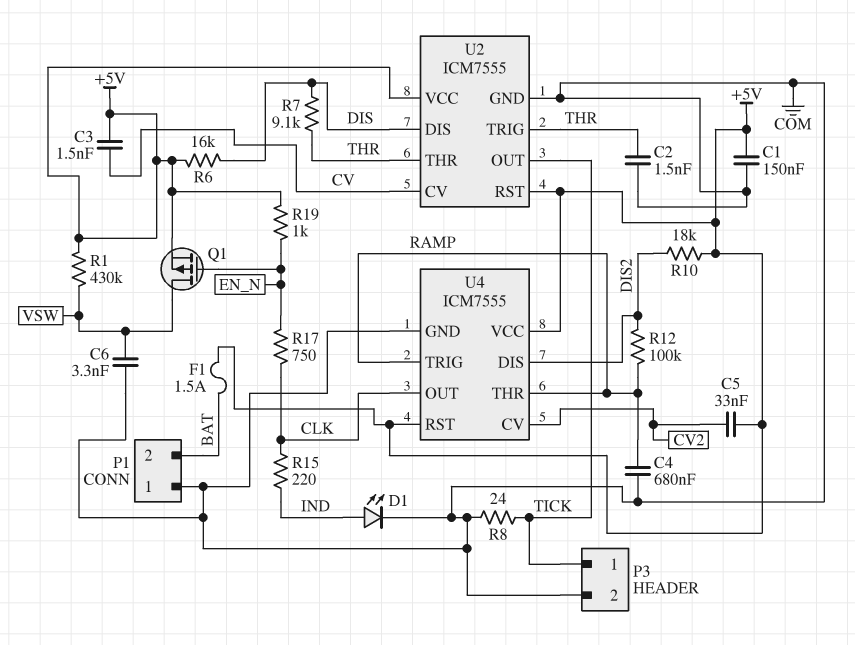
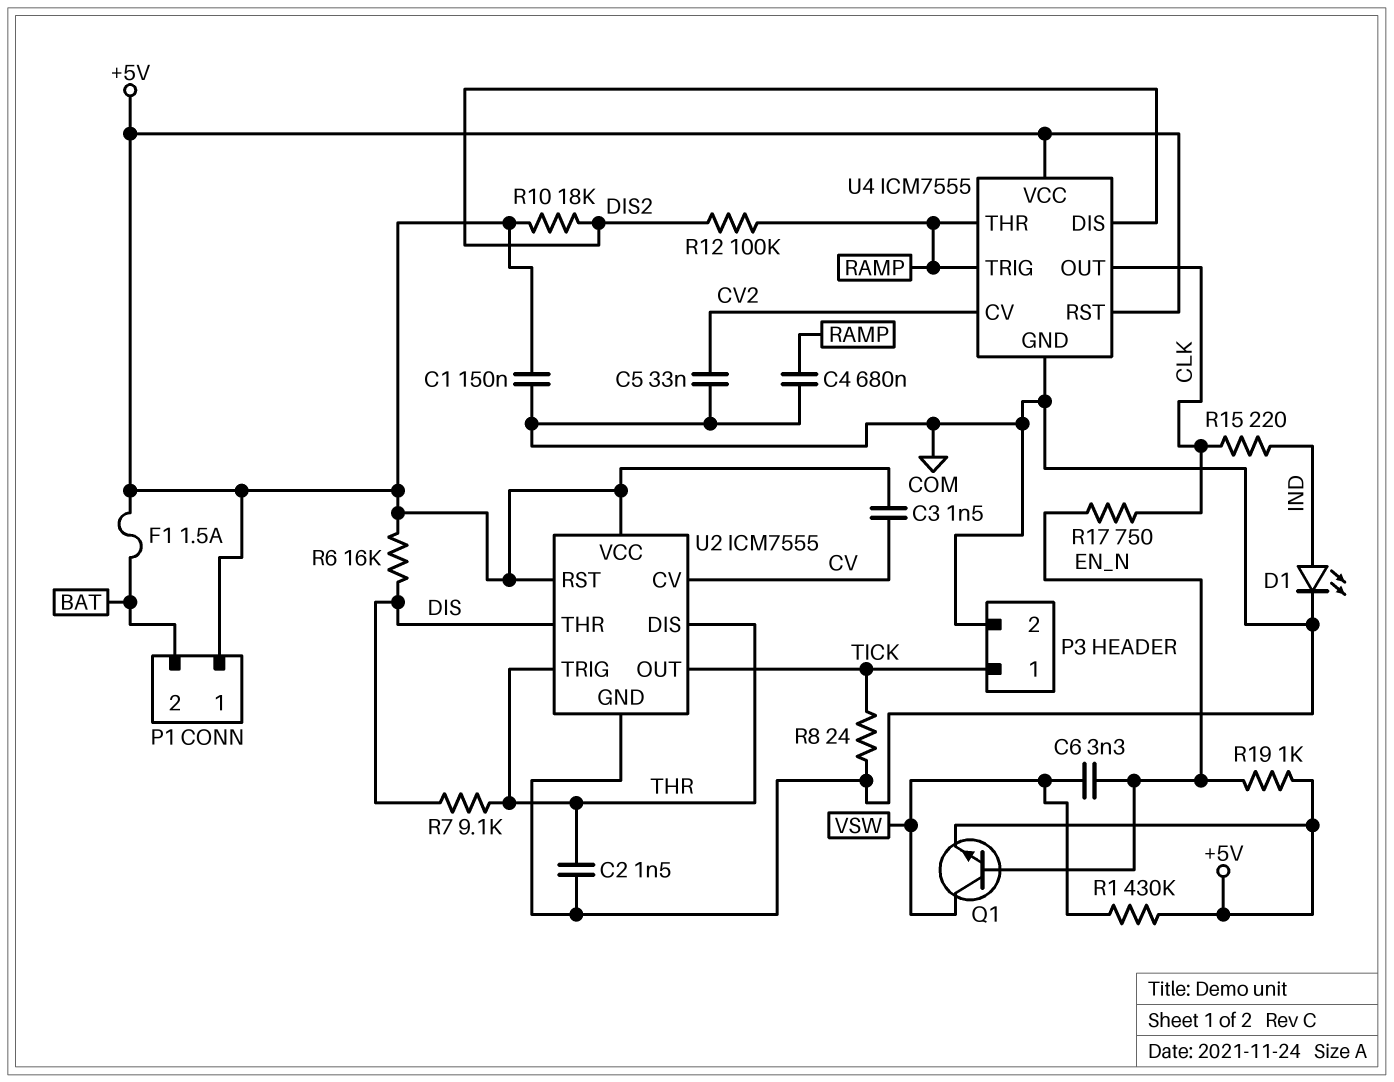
C5: 33nF (+5V, CV2) -> 33nF (COM, CV2)
C6: 3.3nF (COM, VSW) -> 3.3nF (EN_N, VSW)
P1 pin 1: COM -> +5V
Q1: PMOS (G EN_N, D VSW, S +5V) -> NPN (B EN_N, C VSW, E +5V)
U2 pin DIS: DIS -> THR
U2 pin THR: THR -> DIS

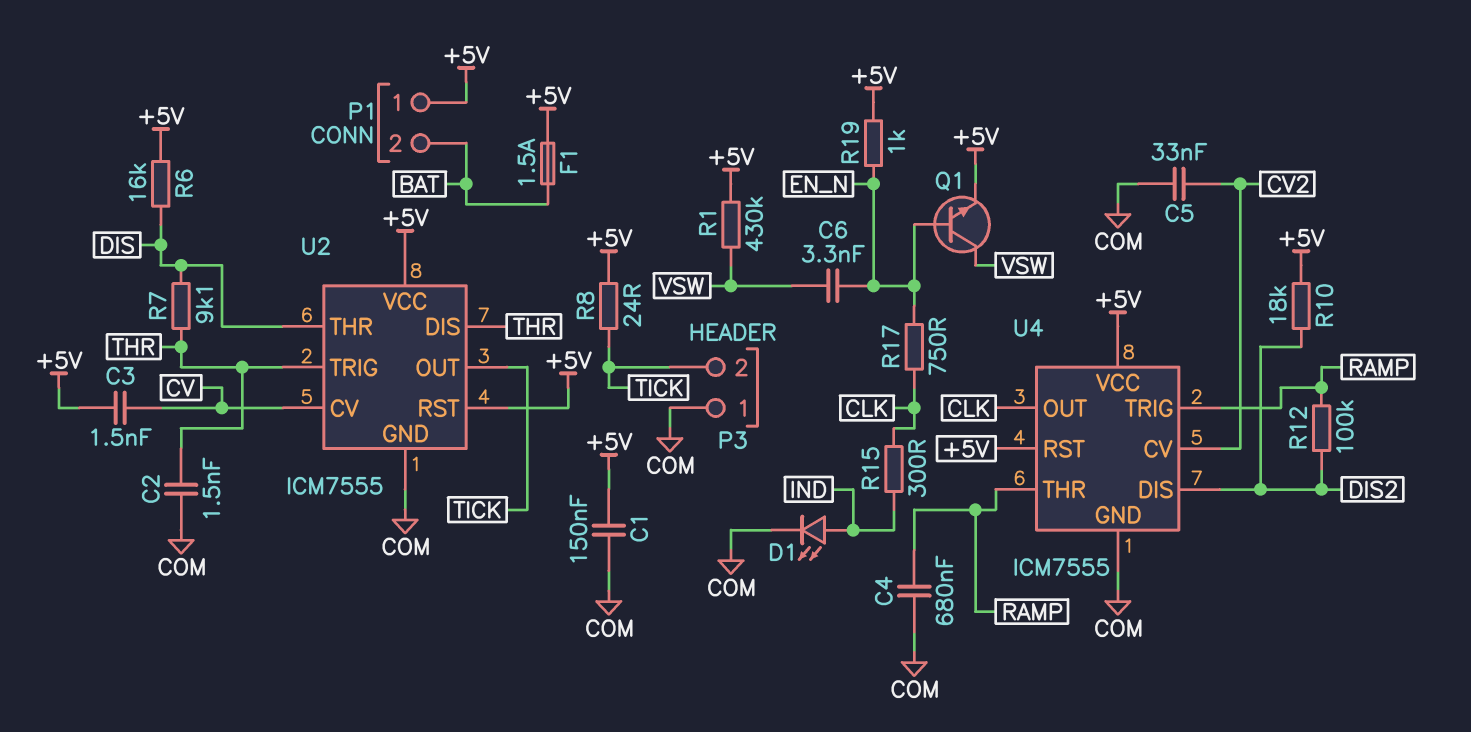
P3 pin 1: TICK -> COM
P3 pin 2: COM -> TICK
R8: 24 (COM, TICK) -> 24 (+5V, TICK)
R15: 220 (CLK, IND) -> 300 (CLK, IND)

